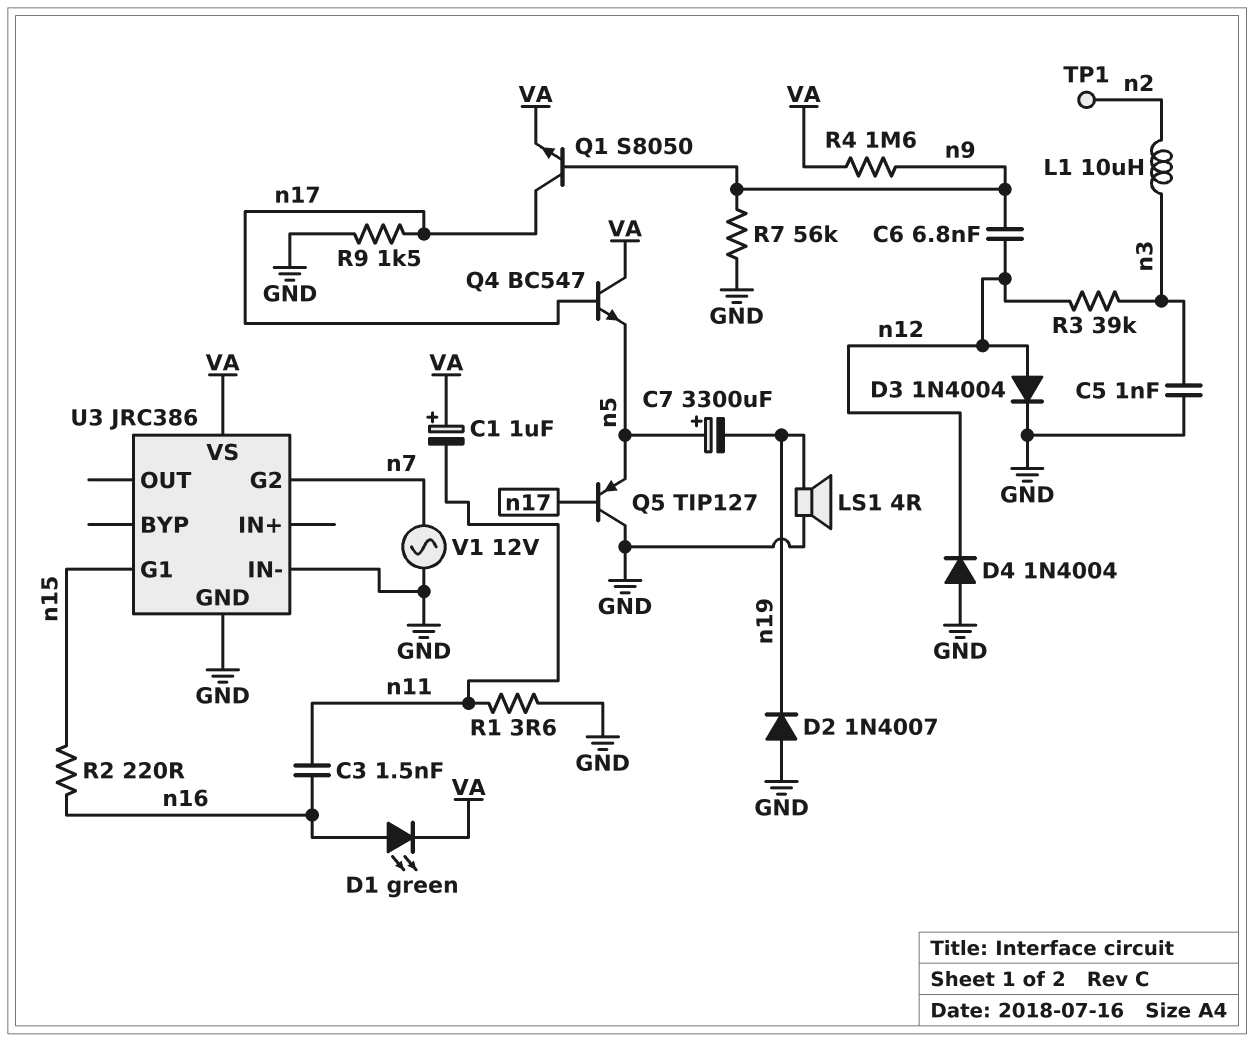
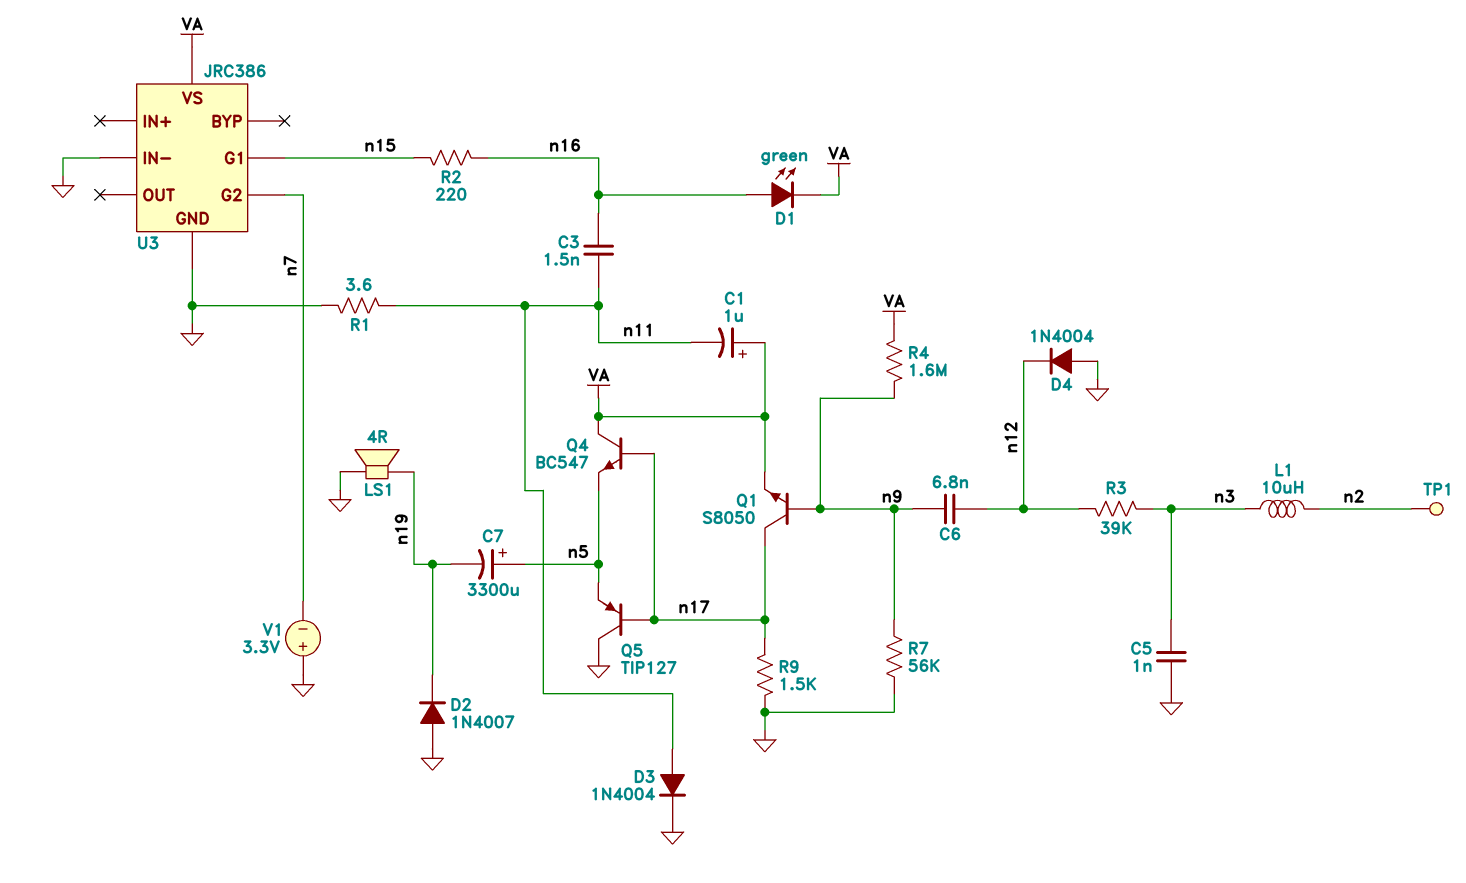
D3: diode 1N4004 (A n12, K GND) -> diode 1N4004 (A n11, K GND)
V1: AC 12V (GND, n7) -> 3.3V (plus GND, minus n7)

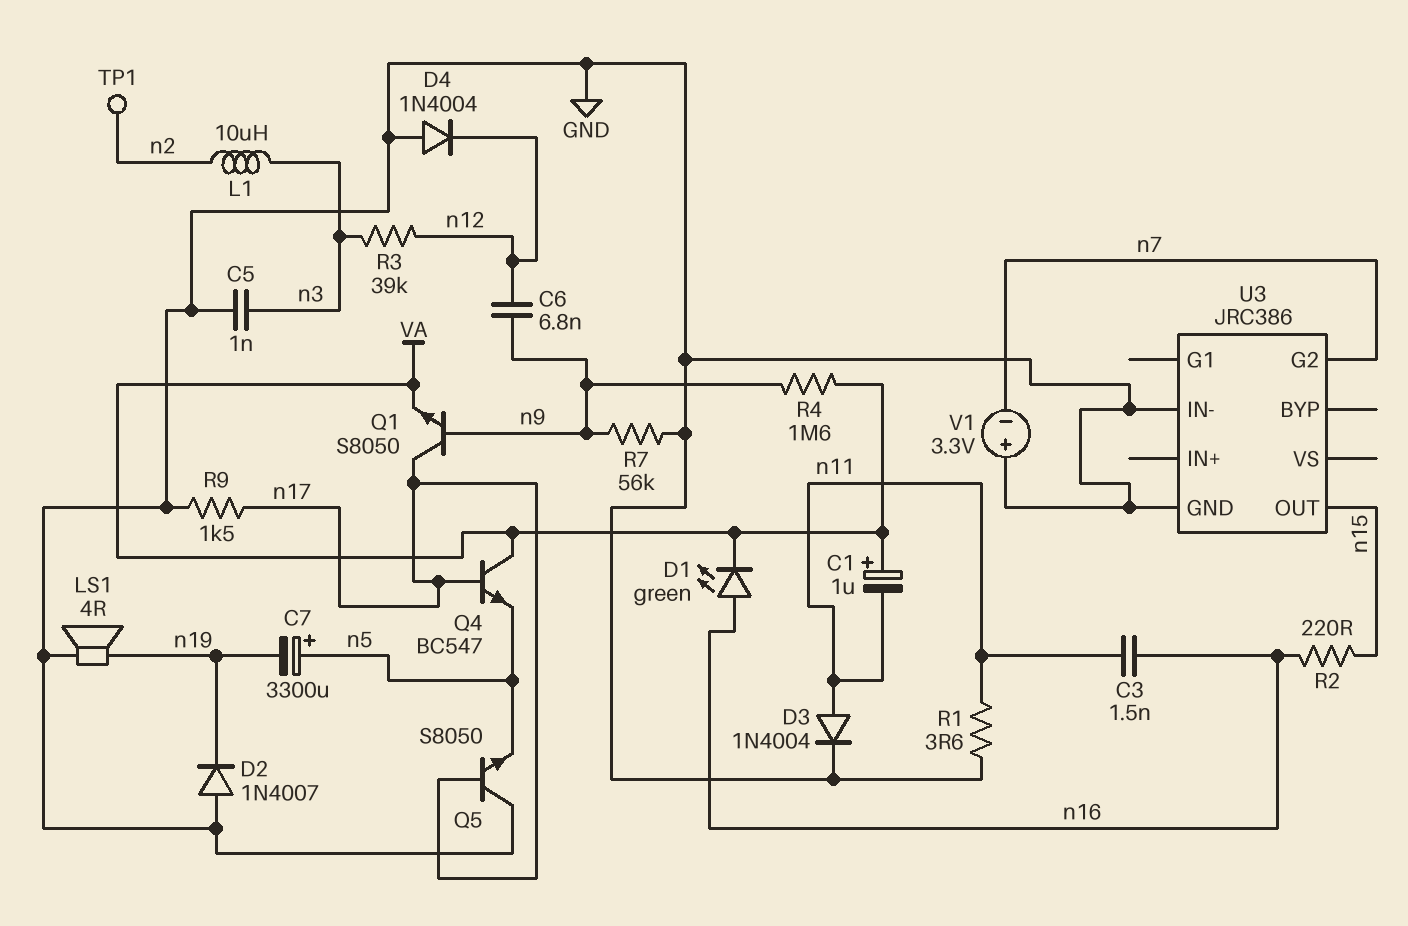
Q5: PNP TIP127 (B n17, C GND, E n5) -> NPN S8050 (B n17, C GND, E n5)
U3 pin G1: n15 -> none
U3 pin OUT: none -> n15
U3 pin VS: VA -> none

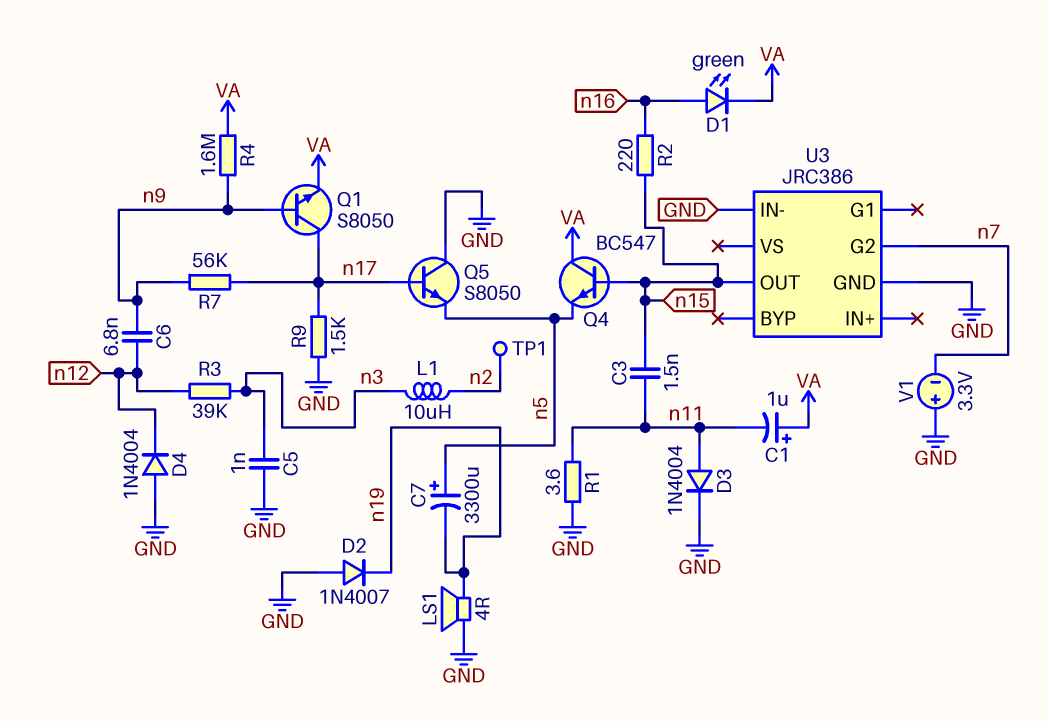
C3: 1.5nF (n11, n16) -> 1.5nF (n11, n15)
Q4: NPN BC547 (B n17, C VA, E n5) -> NPN BC547 (B n15, C VA, E n5)
R7: 56k (GND, n9) -> 56k (n9, n17)

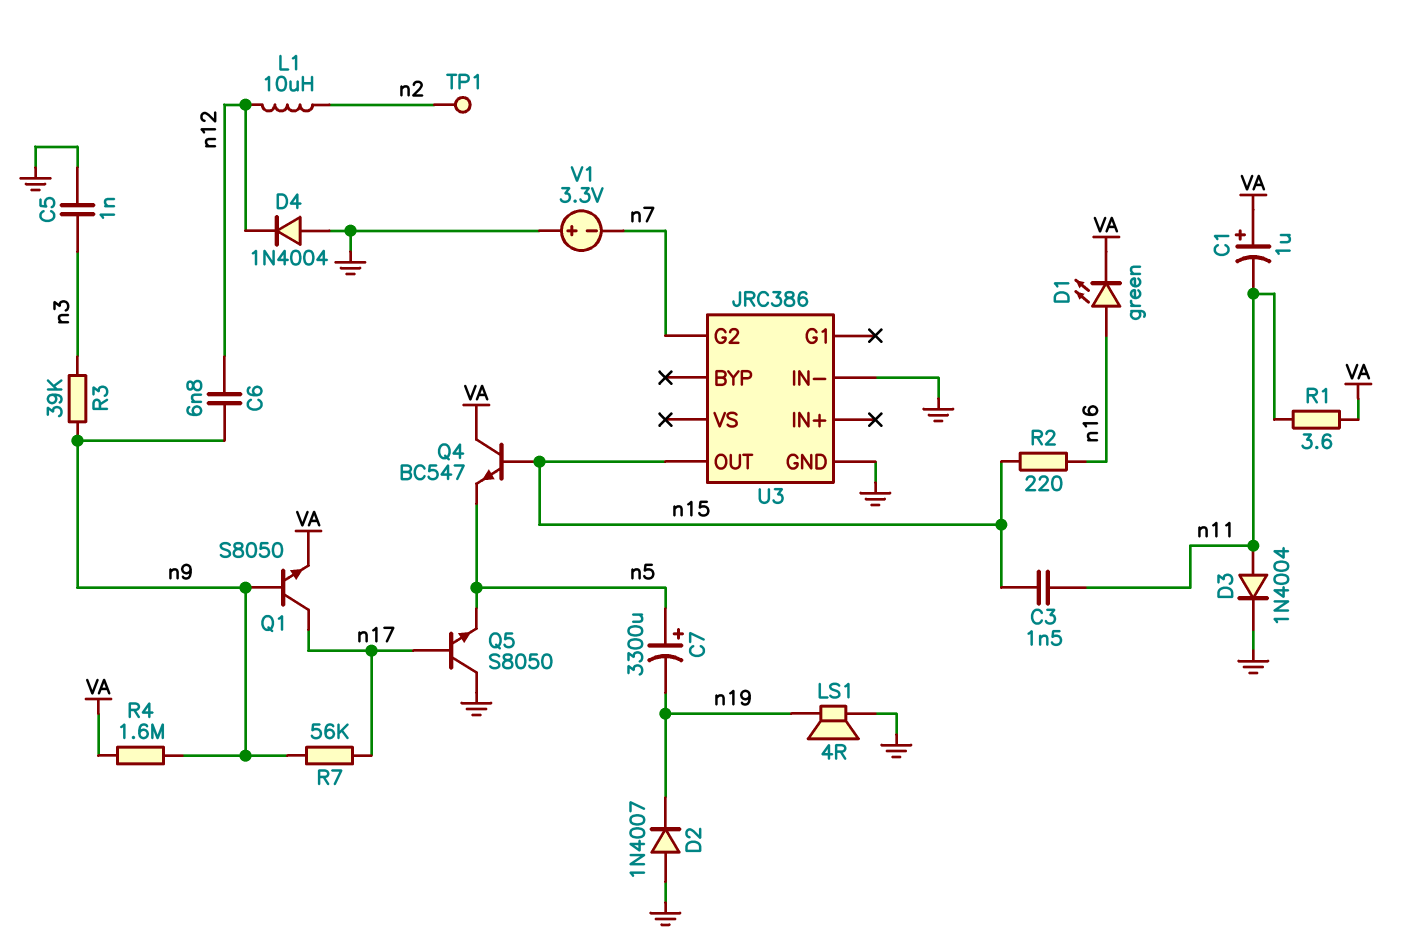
L1: 10uH (n2, n3) -> 10uH (n2, n12)
R1: 3.6 (GND, n11) -> 3.6 (VA, n11)
R3: 39k (n3, n12) -> 39k (n3, n9)
R9: 1.5k (GND, n17) -> none

